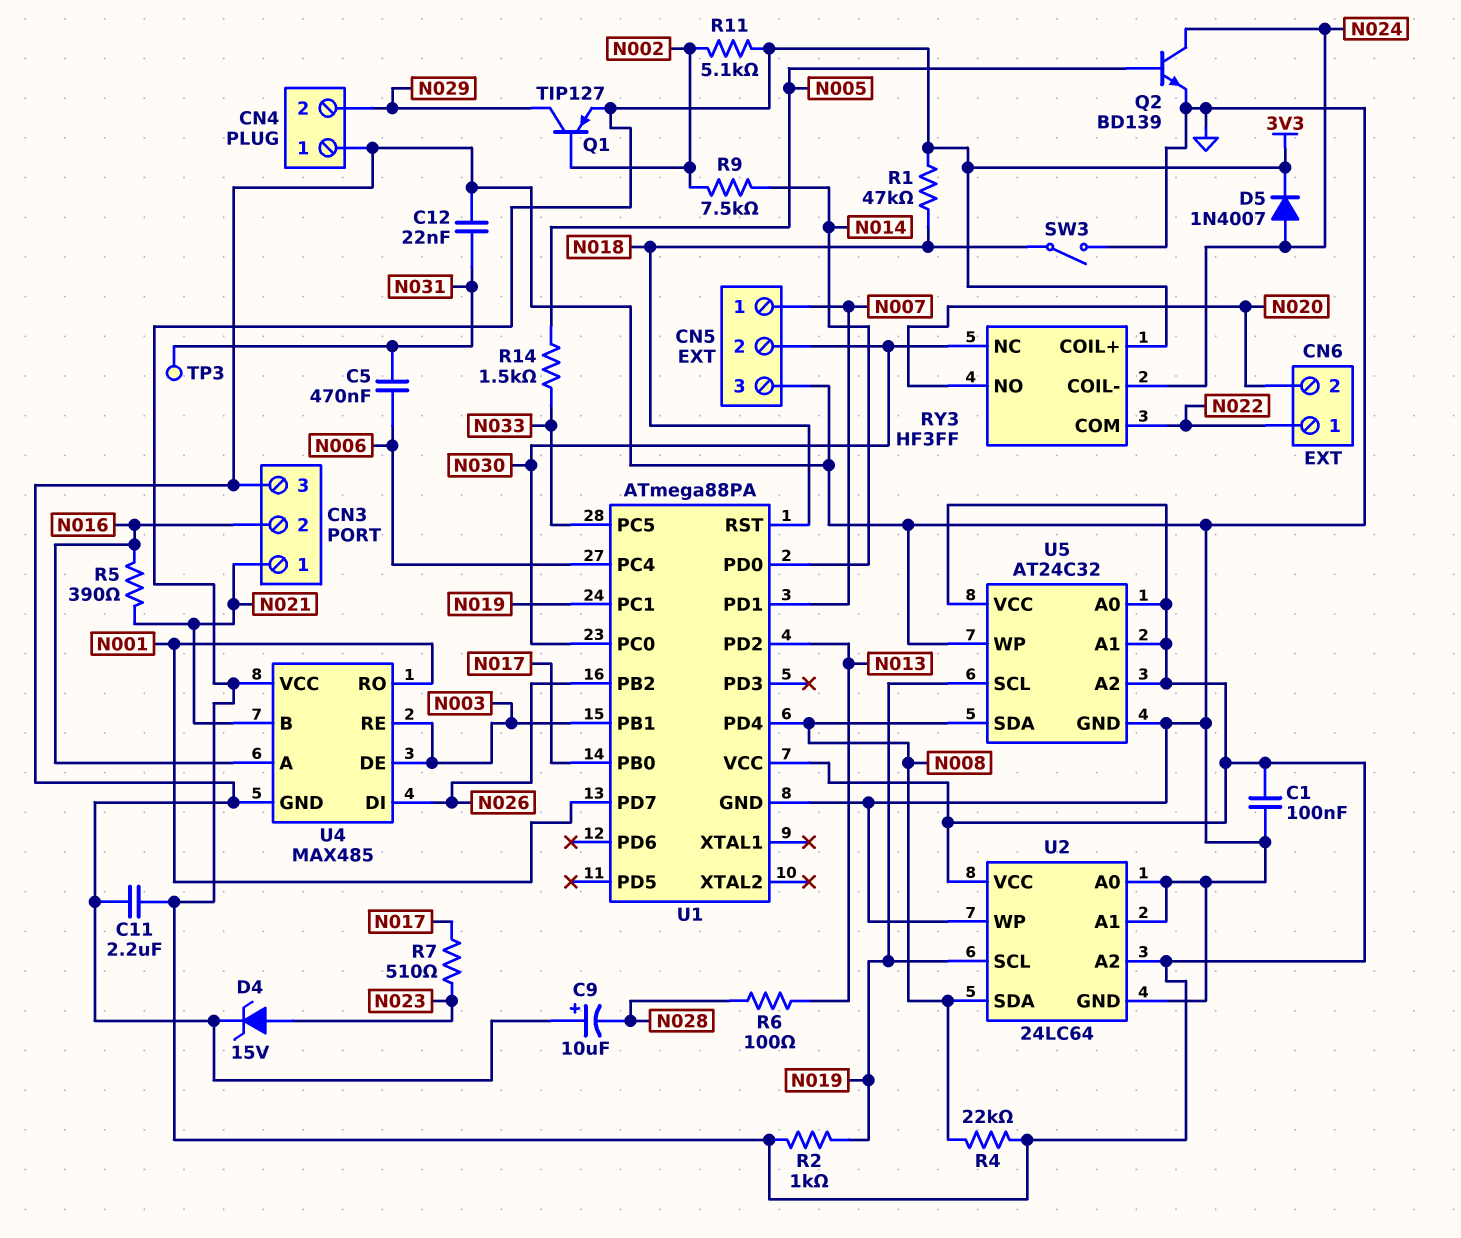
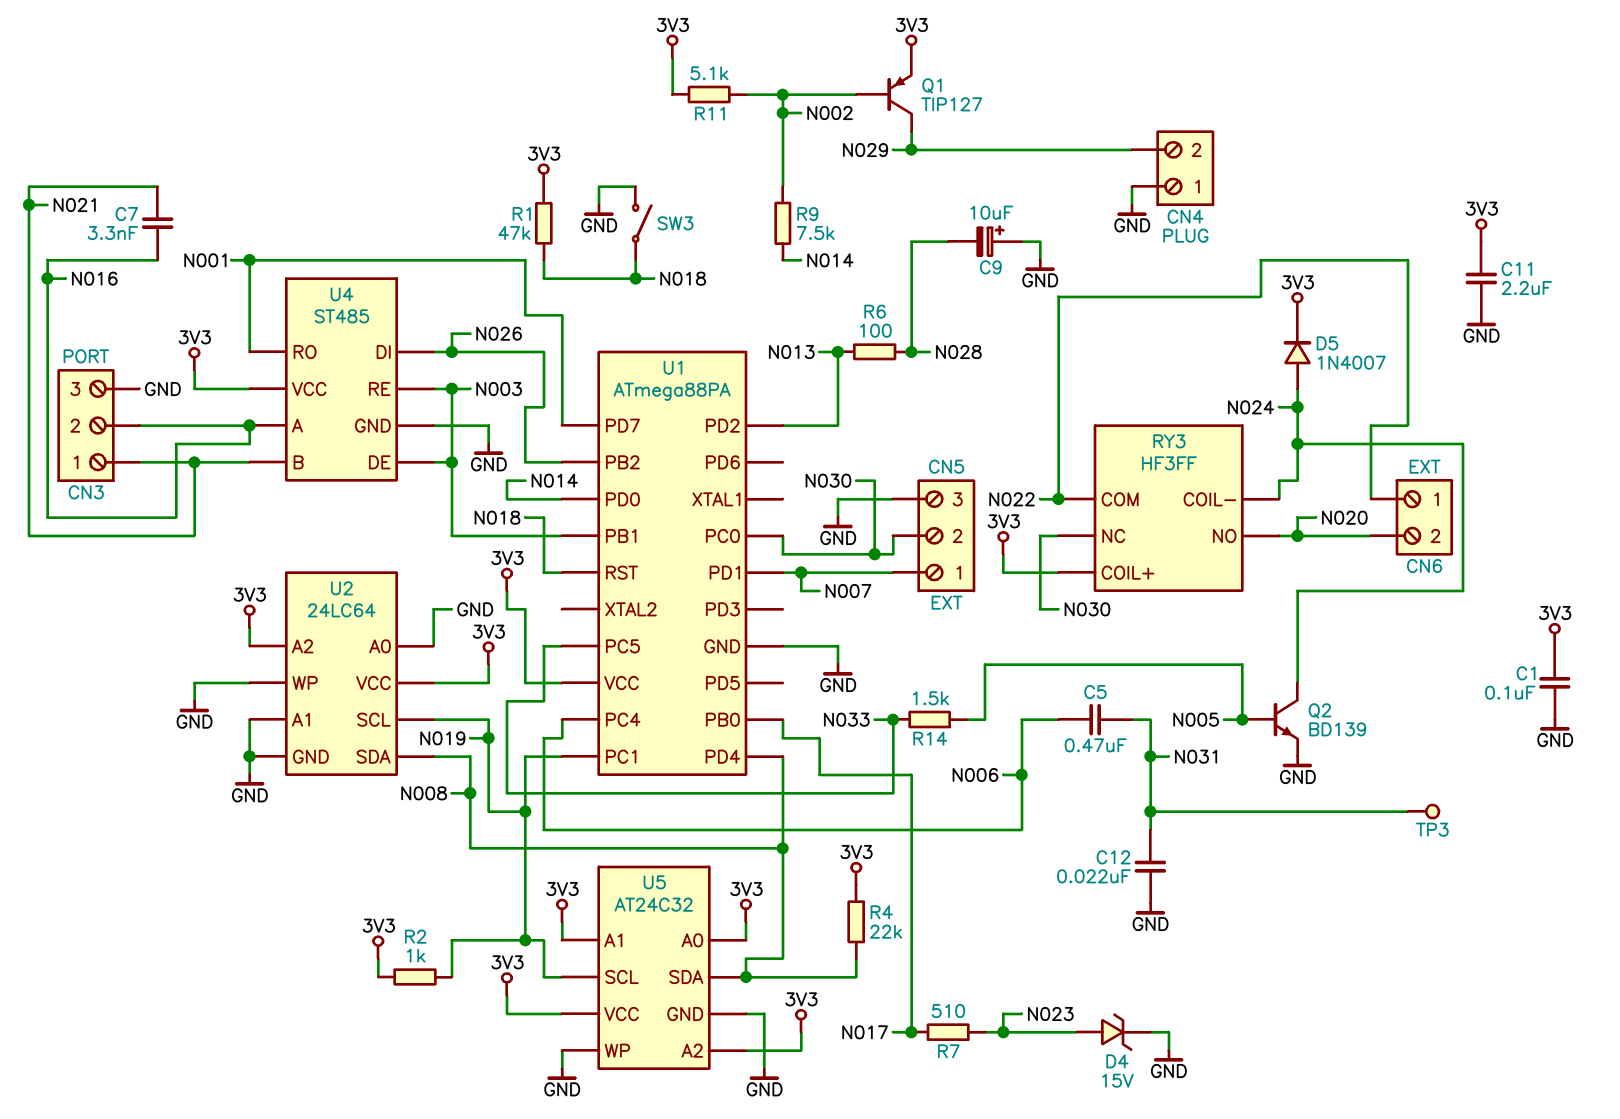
C7: none -> 3.3nF (N016, N021)
R5: 390 (N016, N021) -> none
U4: MAX485 -> ST485

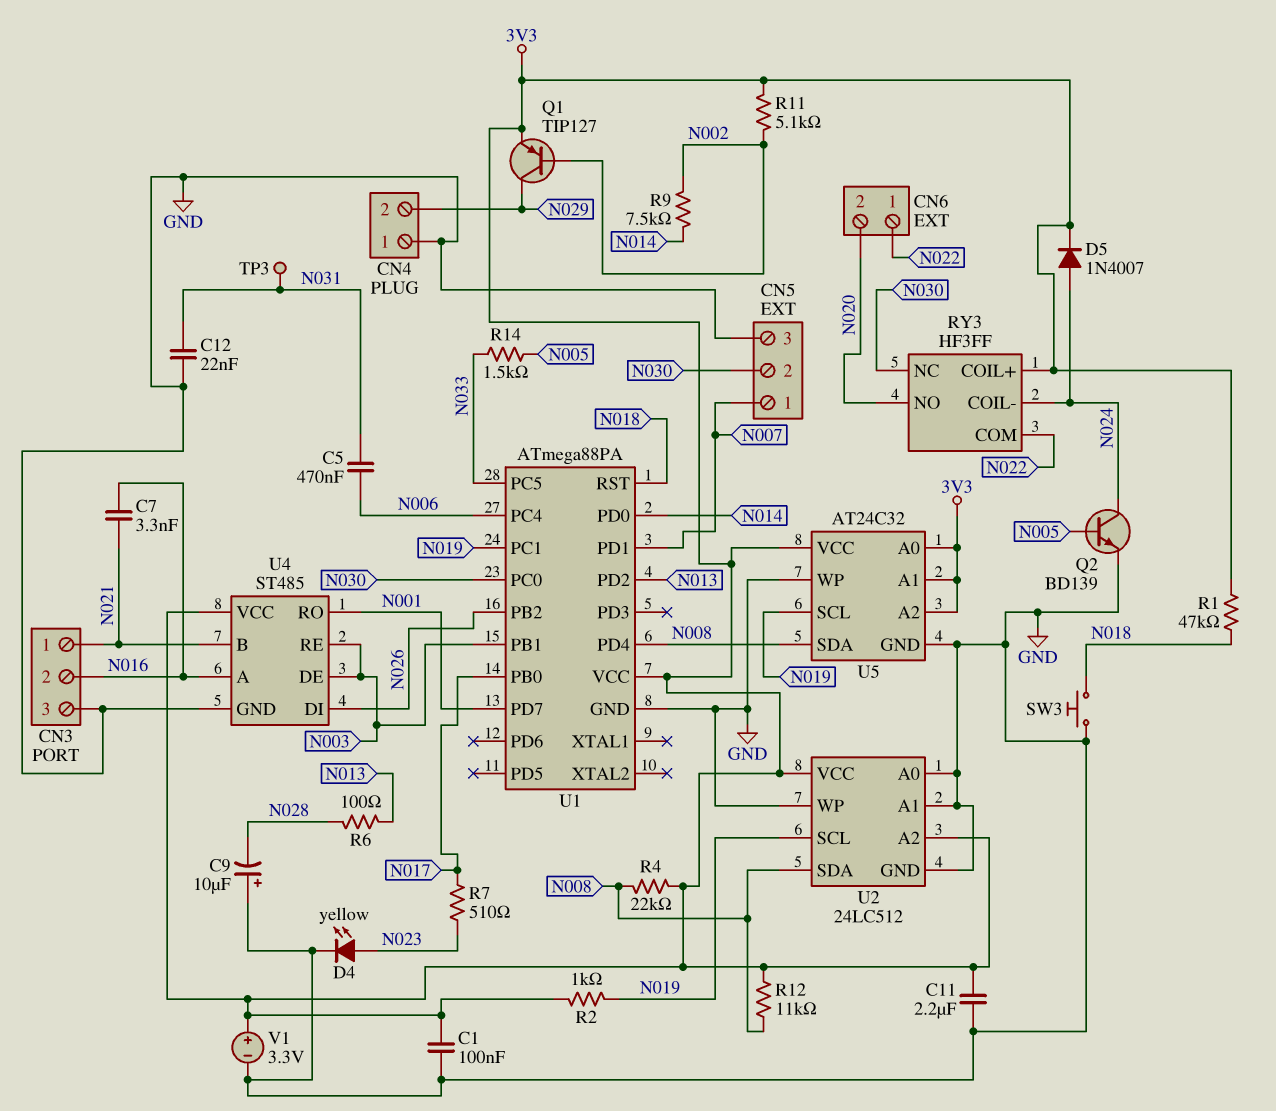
D4: zener 15V (A N023, K GND) -> LED yellow (A N023, K GND)
R12: none -> 11k (3V3, N008)
SW3: switch (GND, N018) -> button (GND, N018)
U2: 24LC64 -> 24LC512
V1: none -> 3.3V (plus 3V3, minus GND)

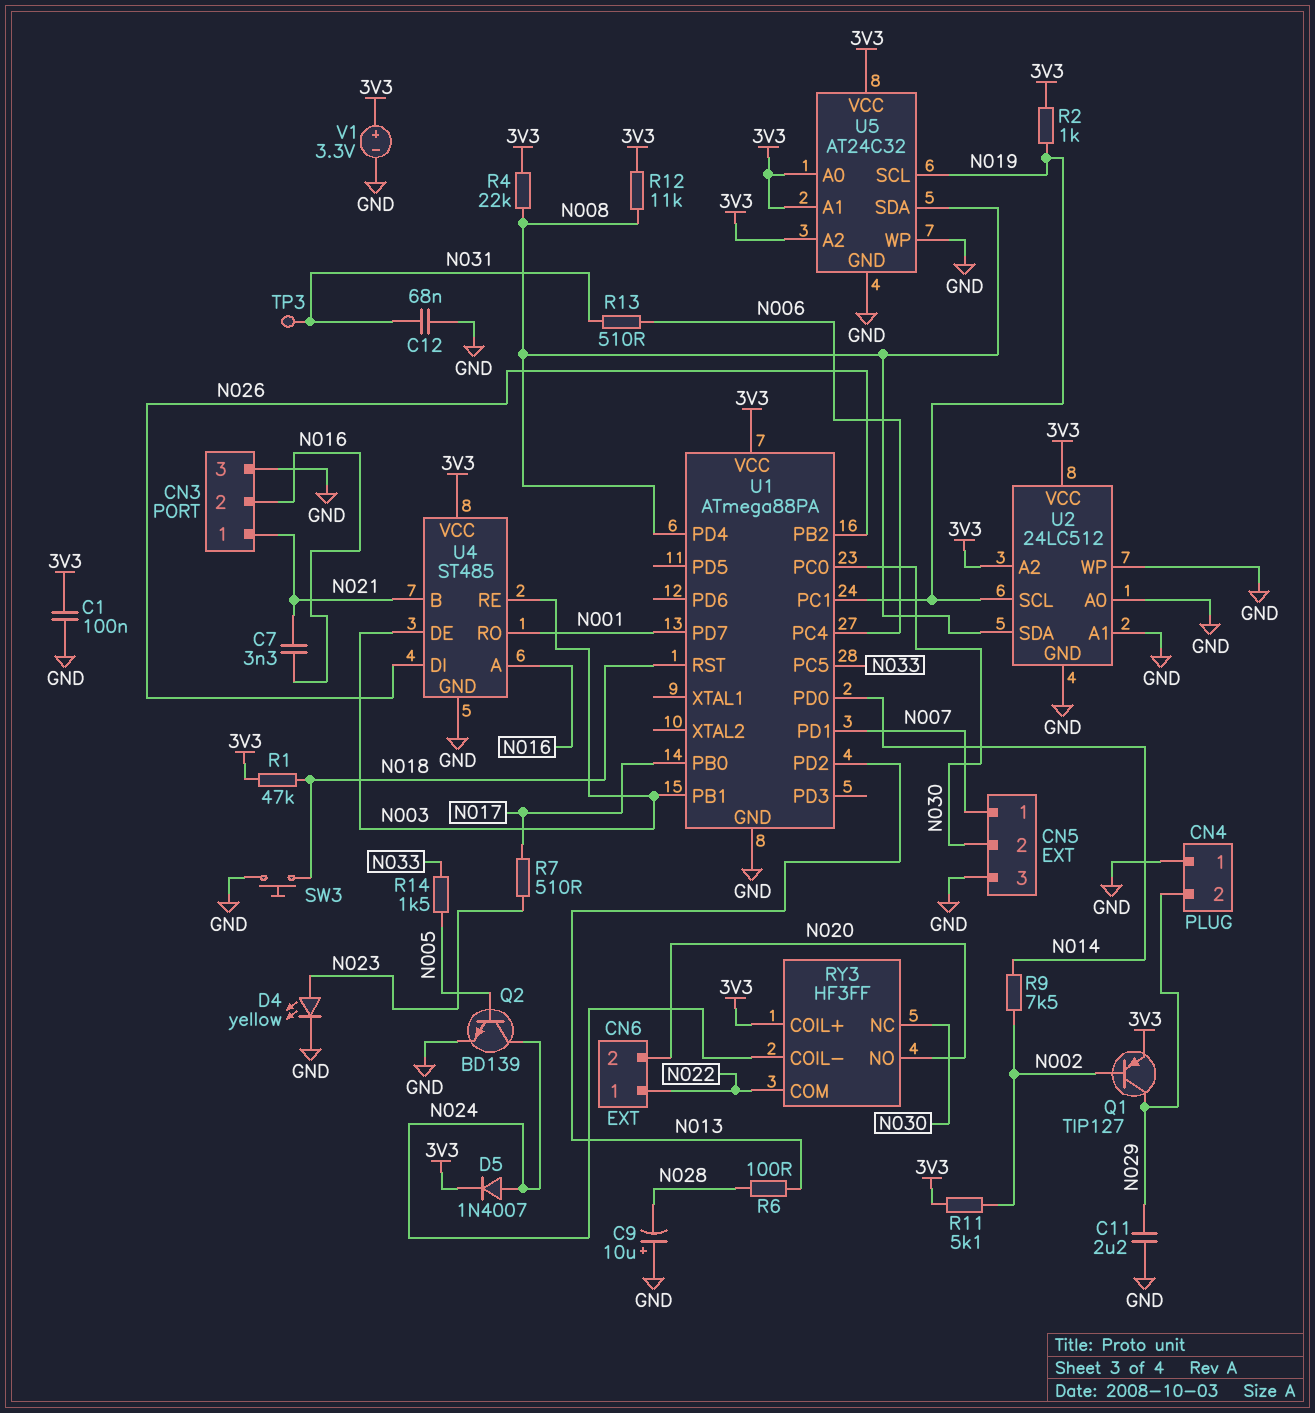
C5: 470nF (N006, N031) -> none
C11: 2.2uF (3V3, GND) -> 2.2uF (GND, N029)
C12: 22nF (GND, N031) -> 68nF (GND, N031)
R13: none -> 510 (N006, N031)

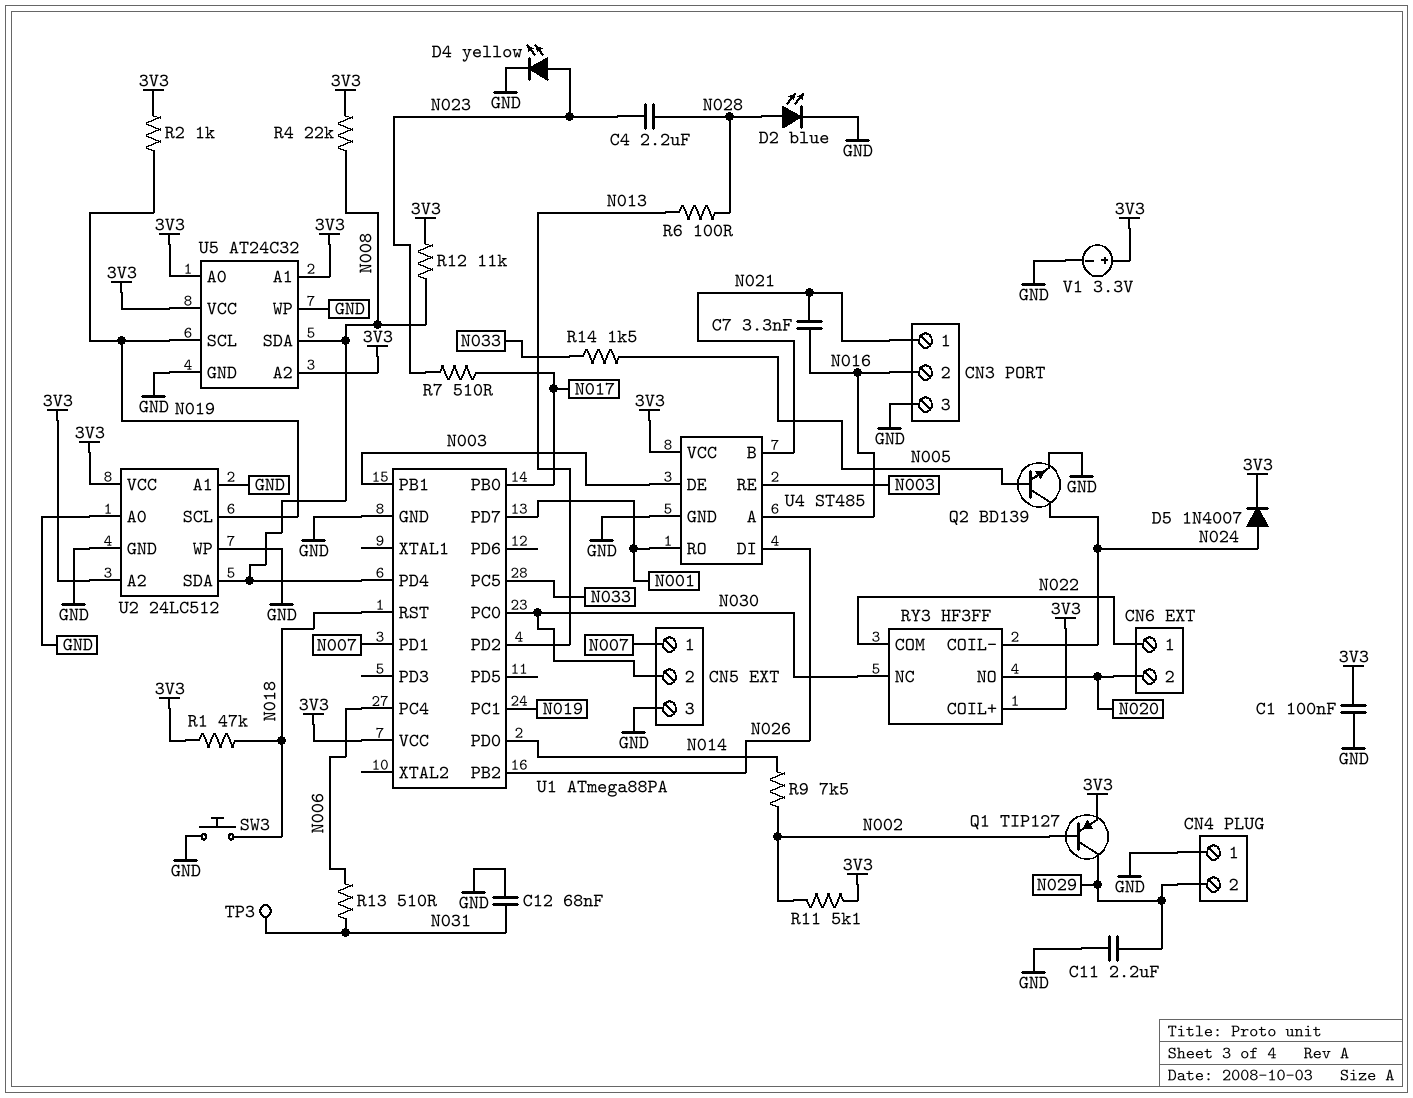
C4: none -> 2.2uF (N023, N028)
C9: 10uF (plus GND, minus N028) -> none
D2: none -> LED blue (A N028, K GND)

